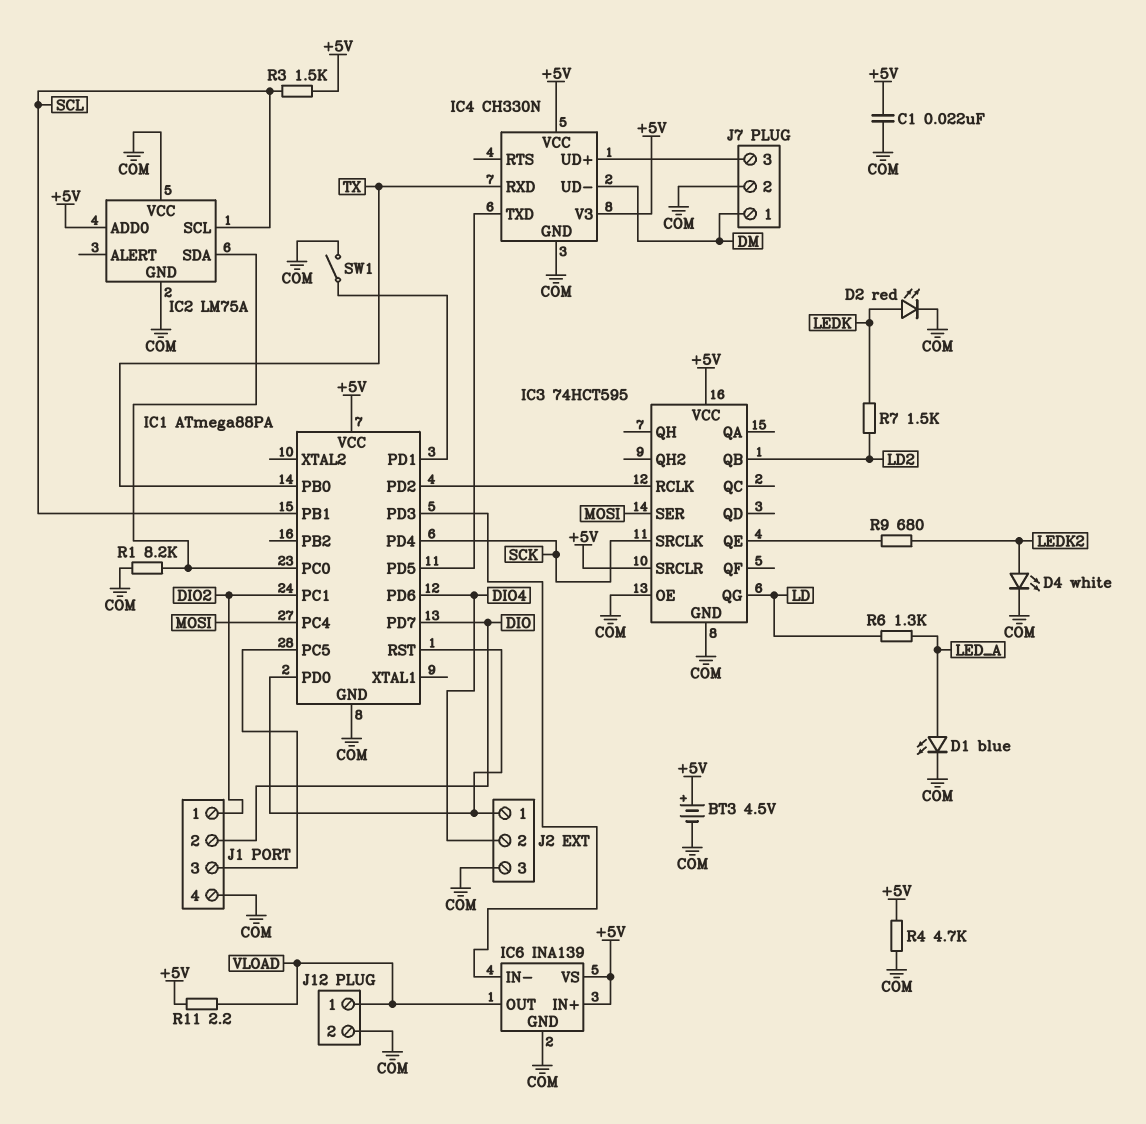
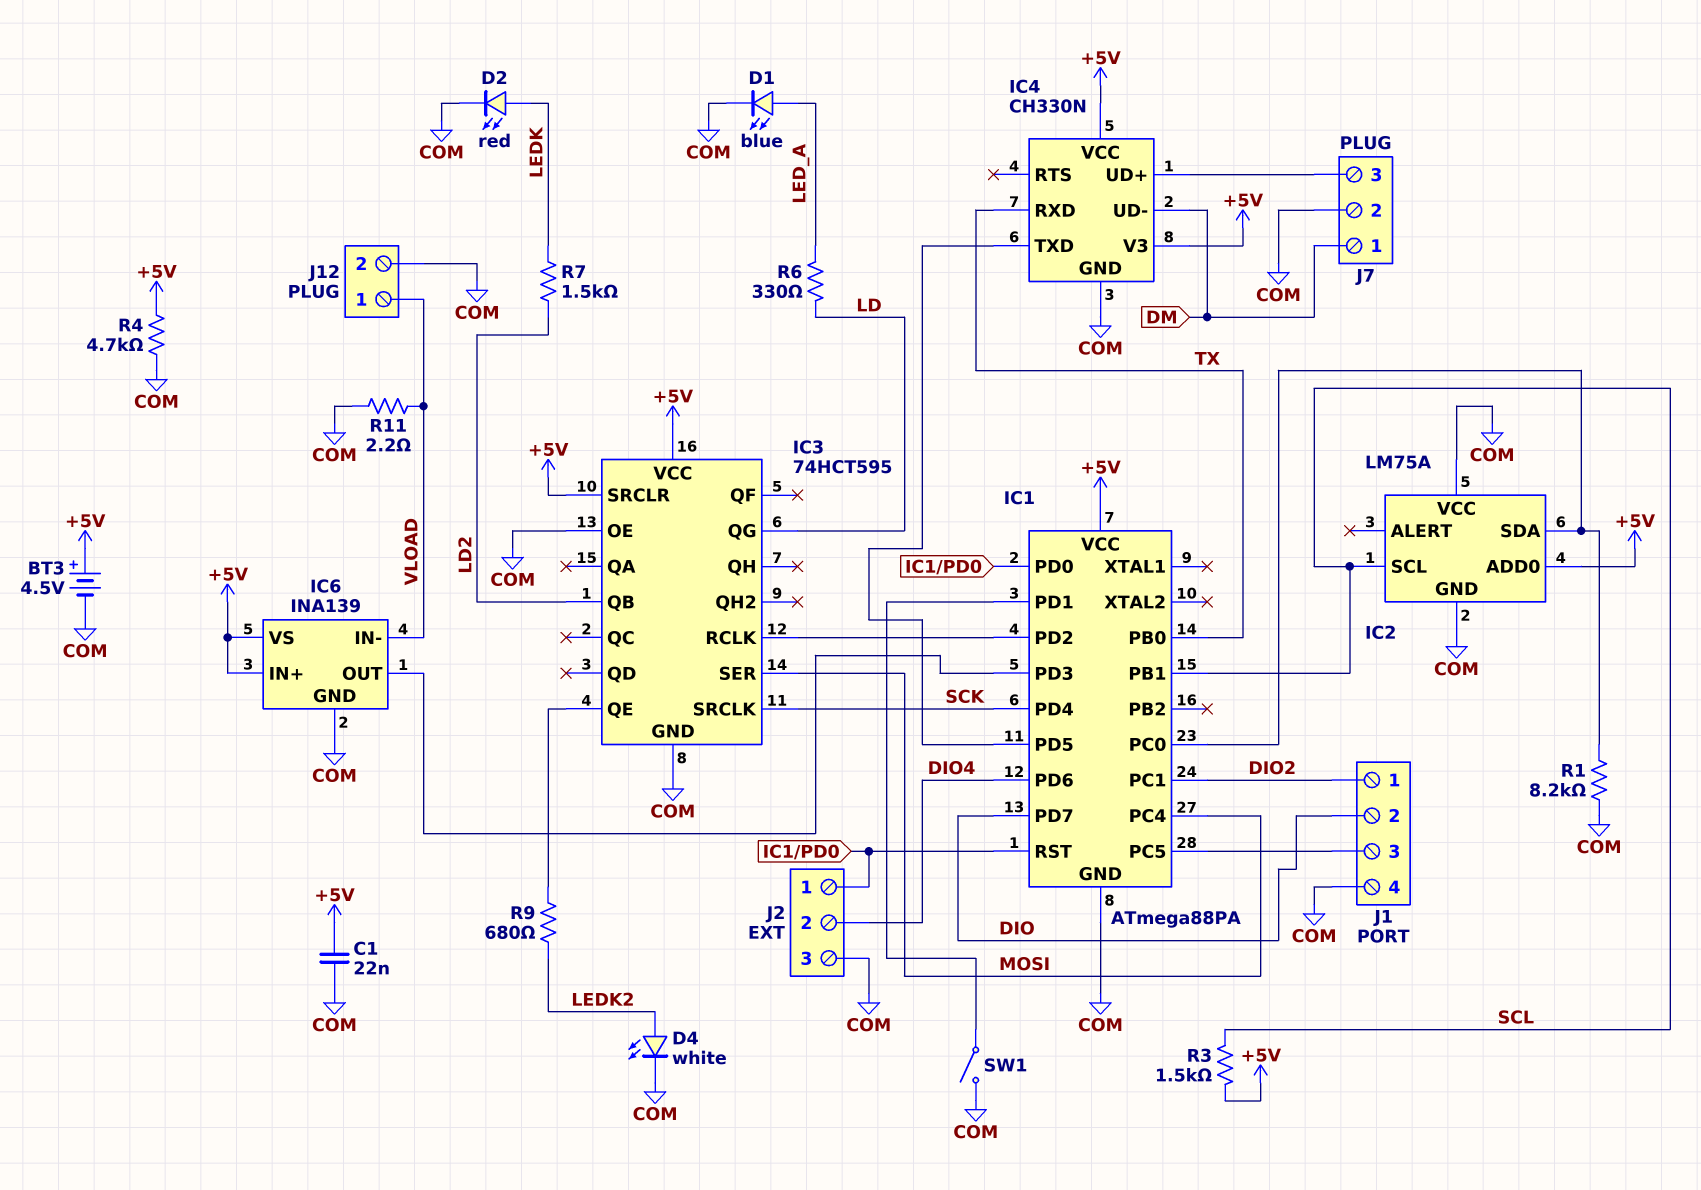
IC6 pin IN-: IC1/PD3 -> VLOAD
IC6 pin OUT: VLOAD -> IC1/PD3
R6: 1.3k (LD, LED_A) -> 330 (LD, LED_A)
R11: 2.2 (+5V, VLOAD) -> 2.2 (COM, VLOAD)

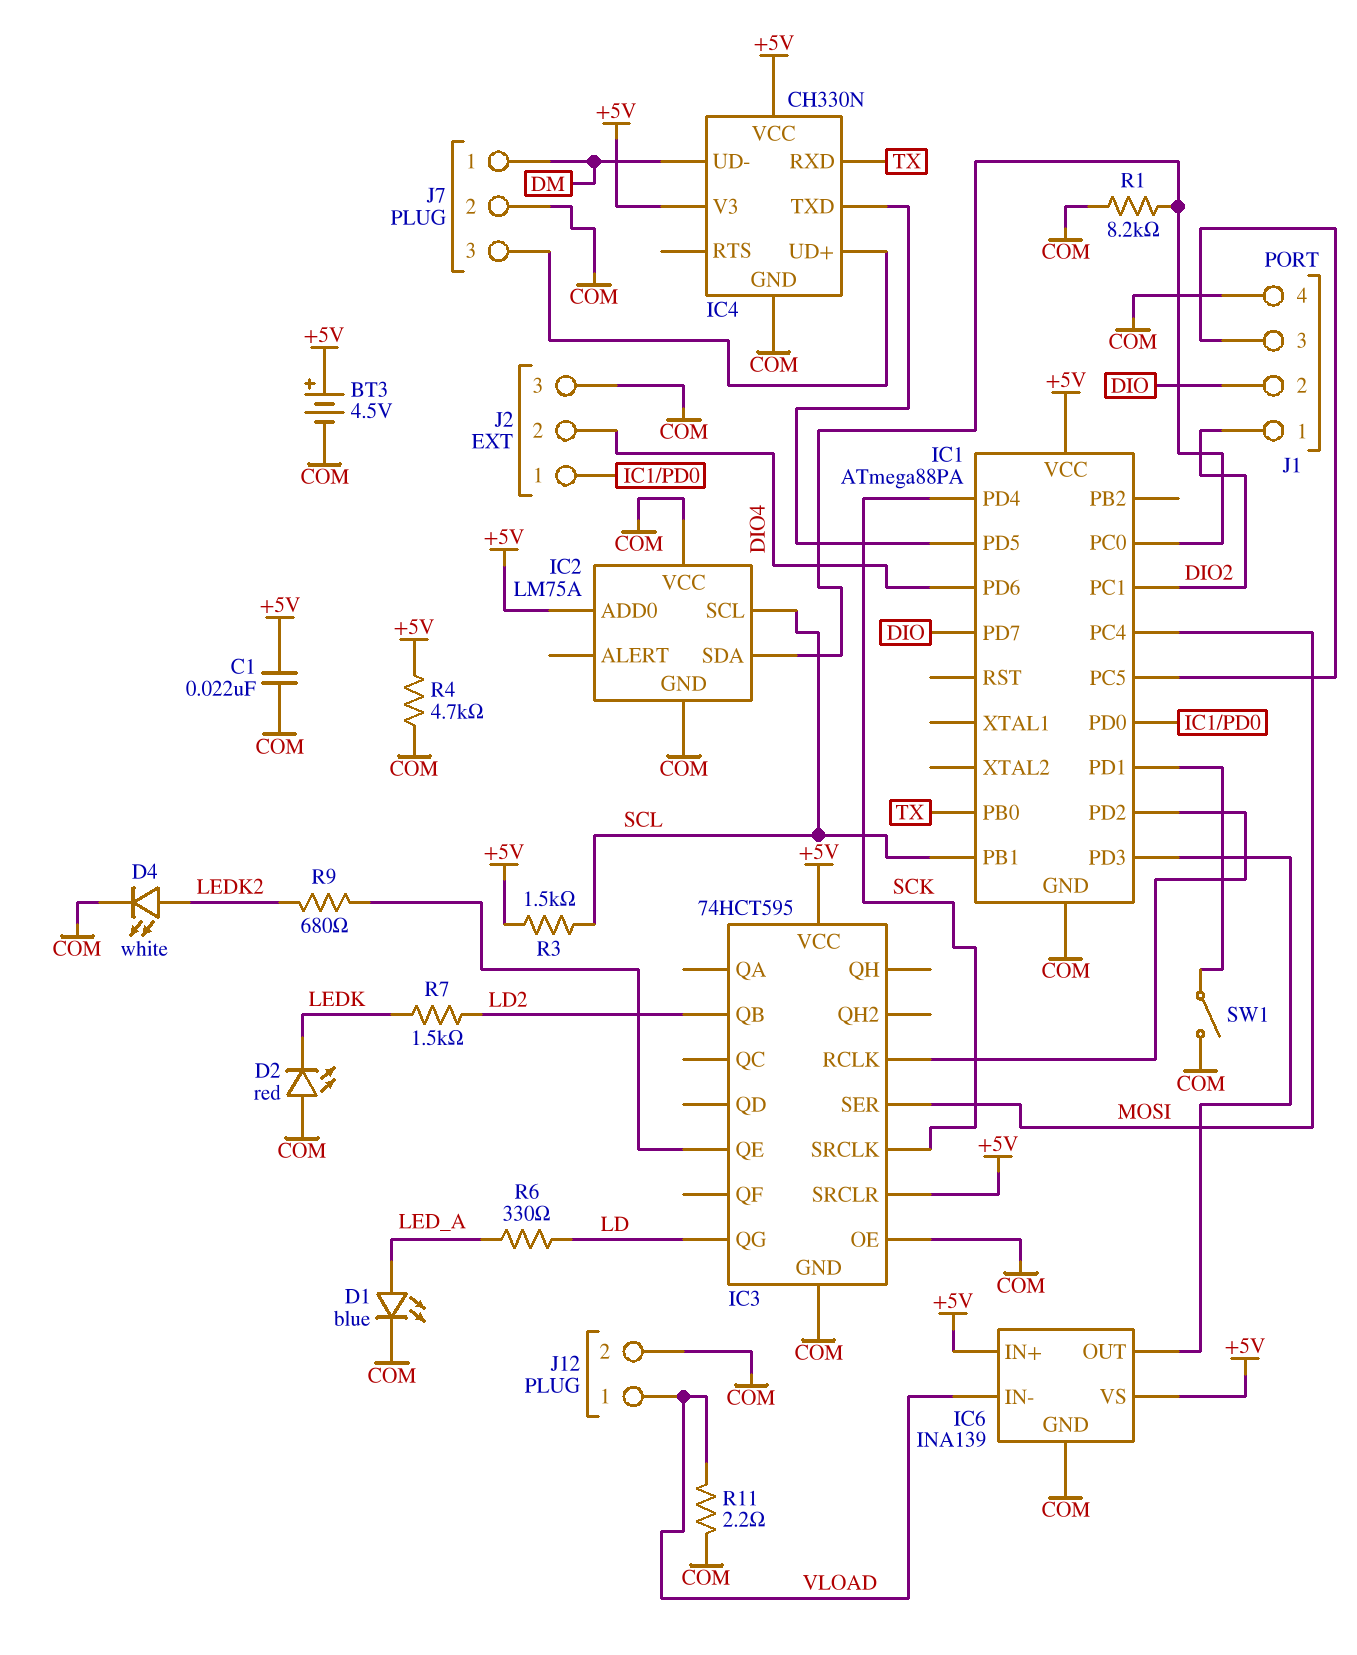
D2: LED red (A LEDK, K COM) -> LED red (A COM, K LEDK)
IC1 pin RST: IC1/PD0 -> none

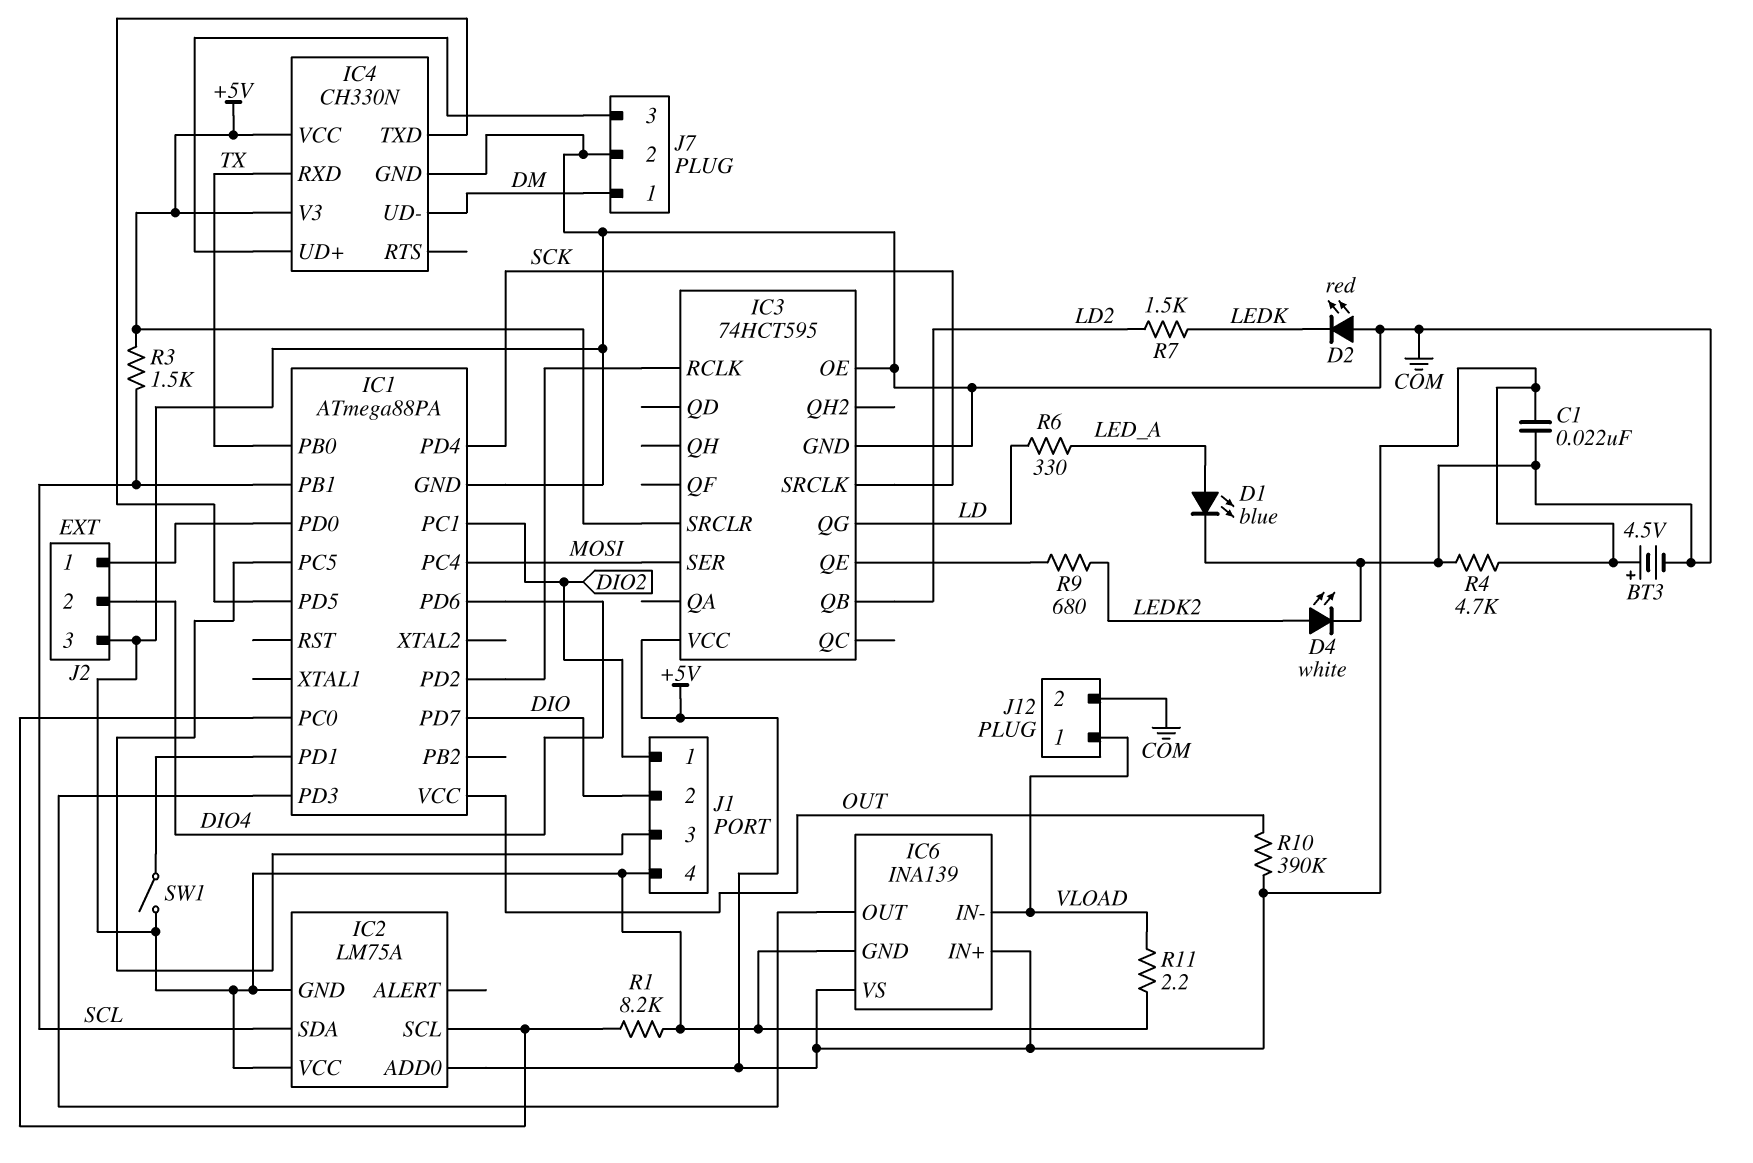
IC1 pin VCC: +5V -> OUT
IC2 pin SCL: SCL -> IC1/PC0
IC2 pin SDA: IC1/PC0 -> SCL
R10: none -> 390k (+5V, OUT)

